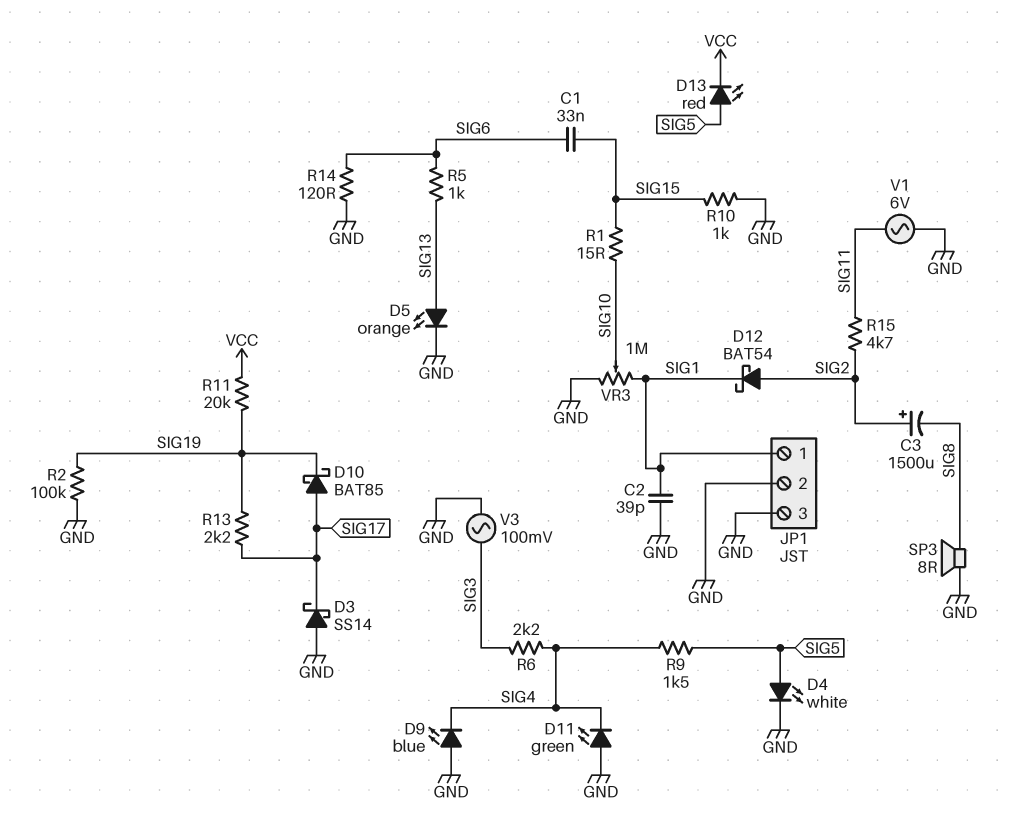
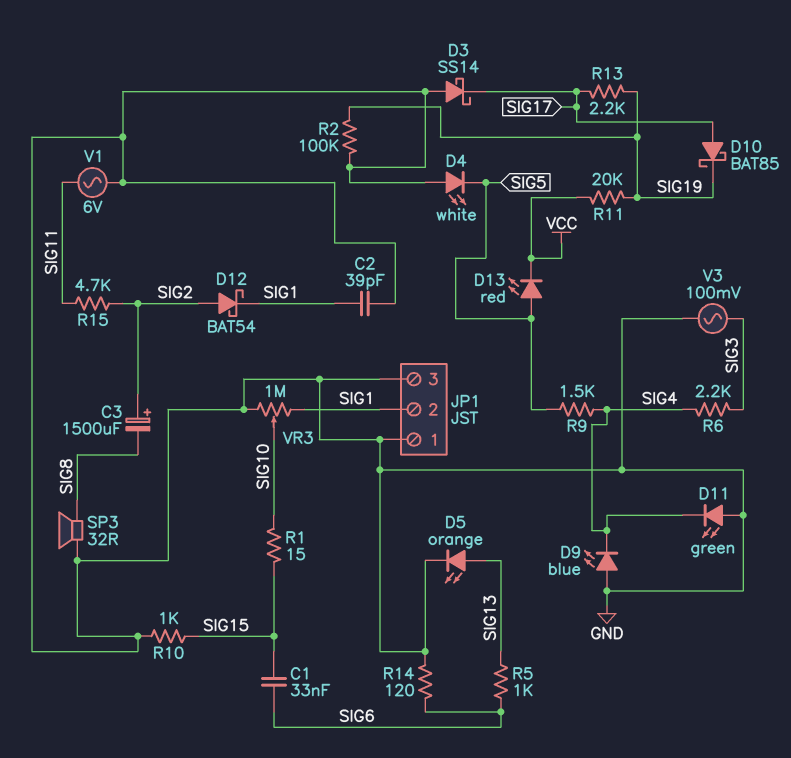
D4: LED white (A SIG5, K GND) -> LED white (A GND, K SIG5)
JP1 pin 1: SIG1 -> GND
JP1 pin 2: GND -> SIG1
SP3: speaker 8R (GND, SIG8) -> speaker 32R (GND, SIG8)

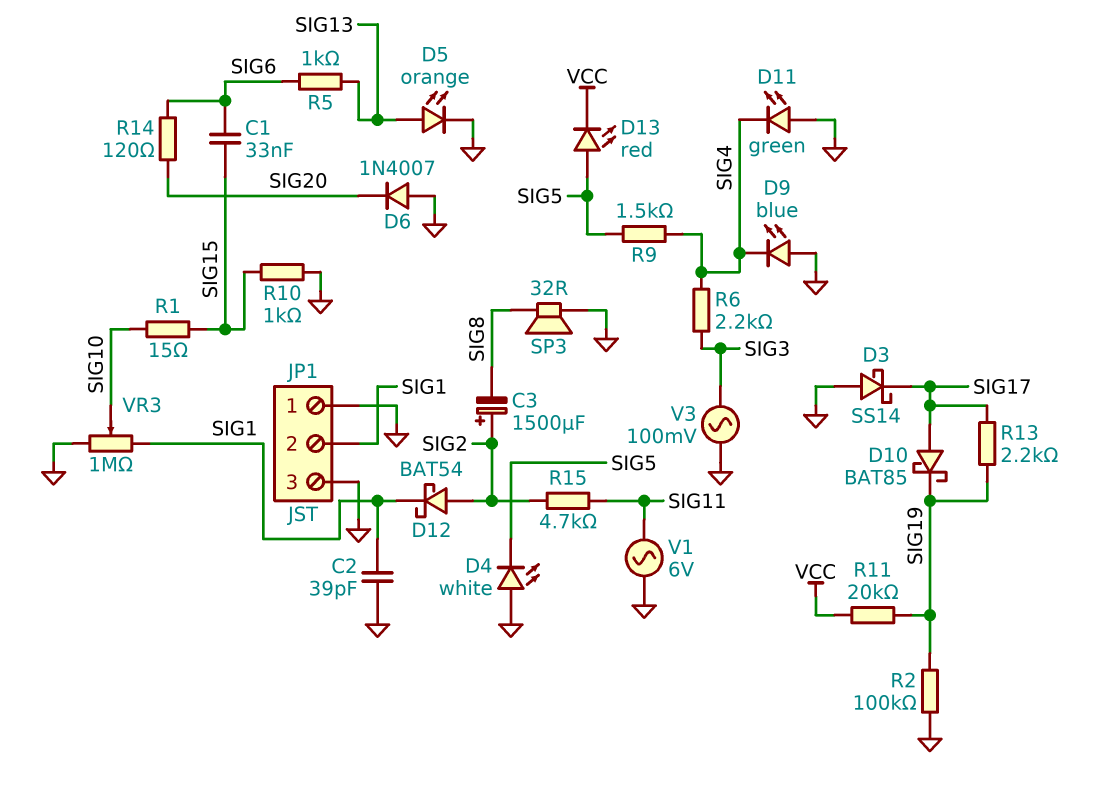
D6: none -> diode 1N4007 (A GND, K SIG20)
R14: 120 (GND, SIG6) -> 120 (SIG6, SIG20)

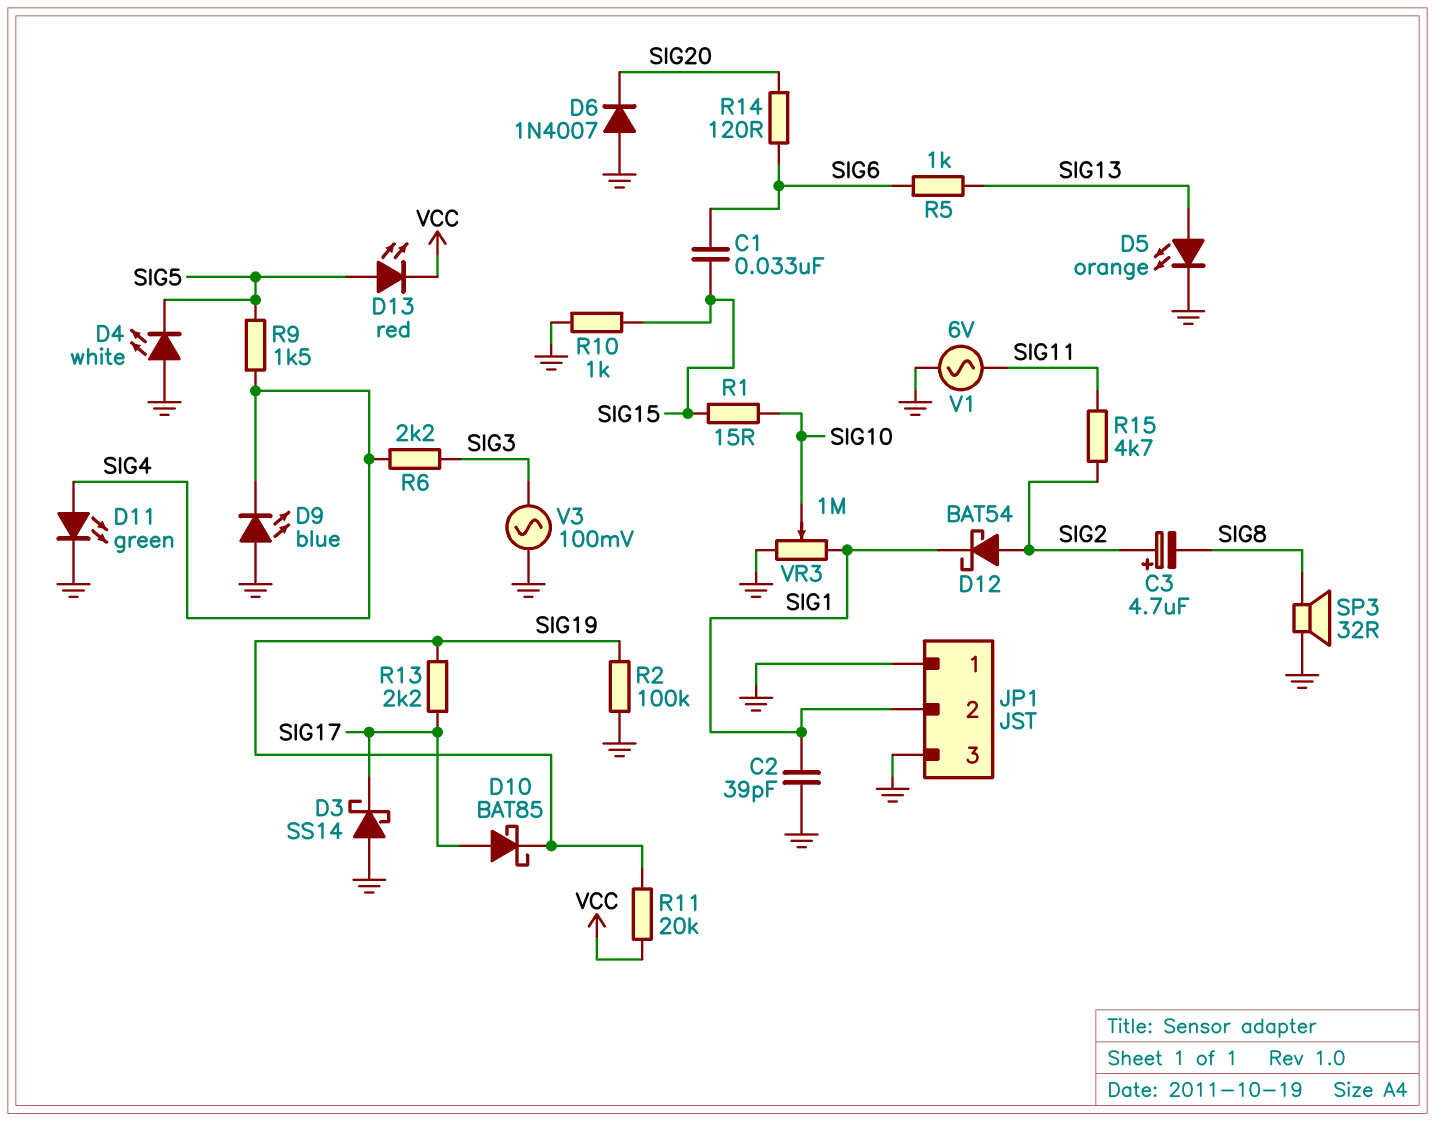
C3: 1500uF (plus SIG2, minus SIG8) -> 4.7uF (plus SIG2, minus SIG8)
D11: LED green (A GND, K SIG4) -> LED green (A SIG4, K GND)

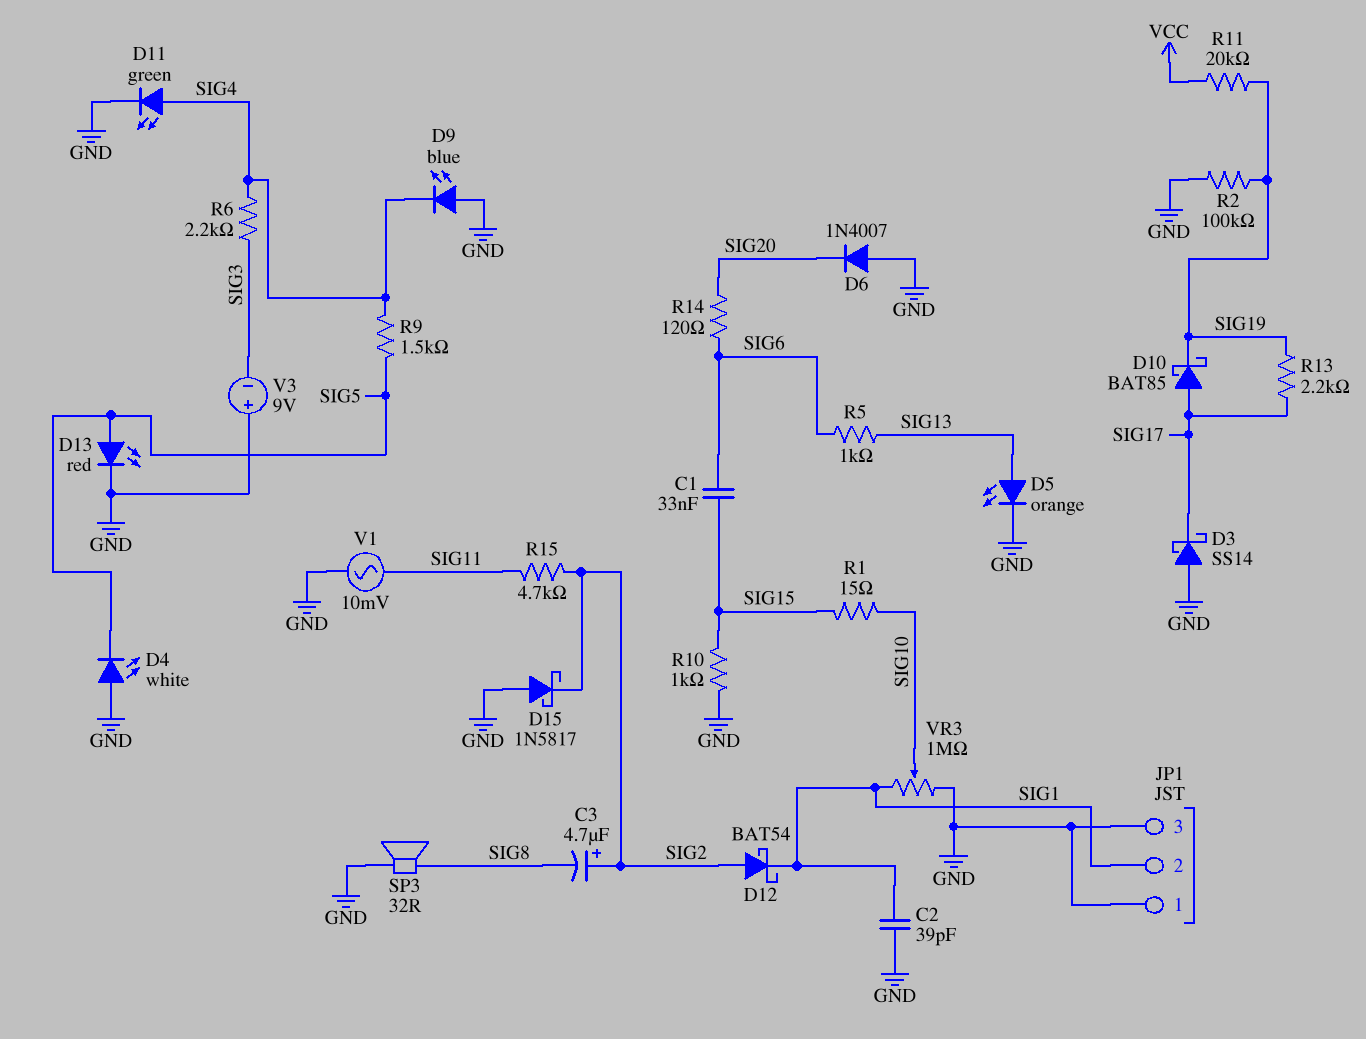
D13: LED red (A SIG5, K VCC) -> LED red (A SIG5, K GND)
D15: none -> schottky 1N5817 (A GND, K SIG2)
V1: AC 6V (GND, SIG11) -> AC 10mV (GND, SIG11)
V3: AC 100mV (GND, SIG3) -> 9V (plus GND, minus SIG3)

